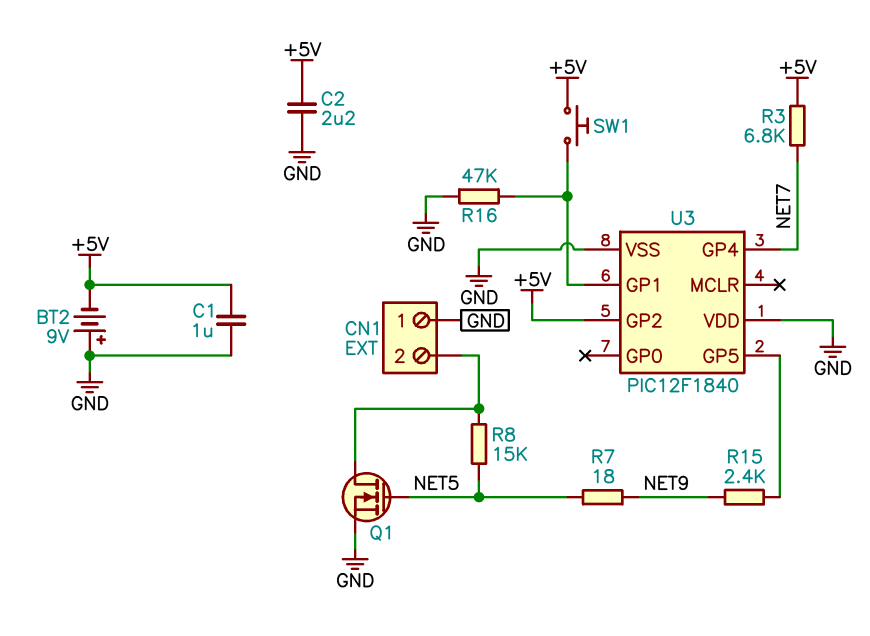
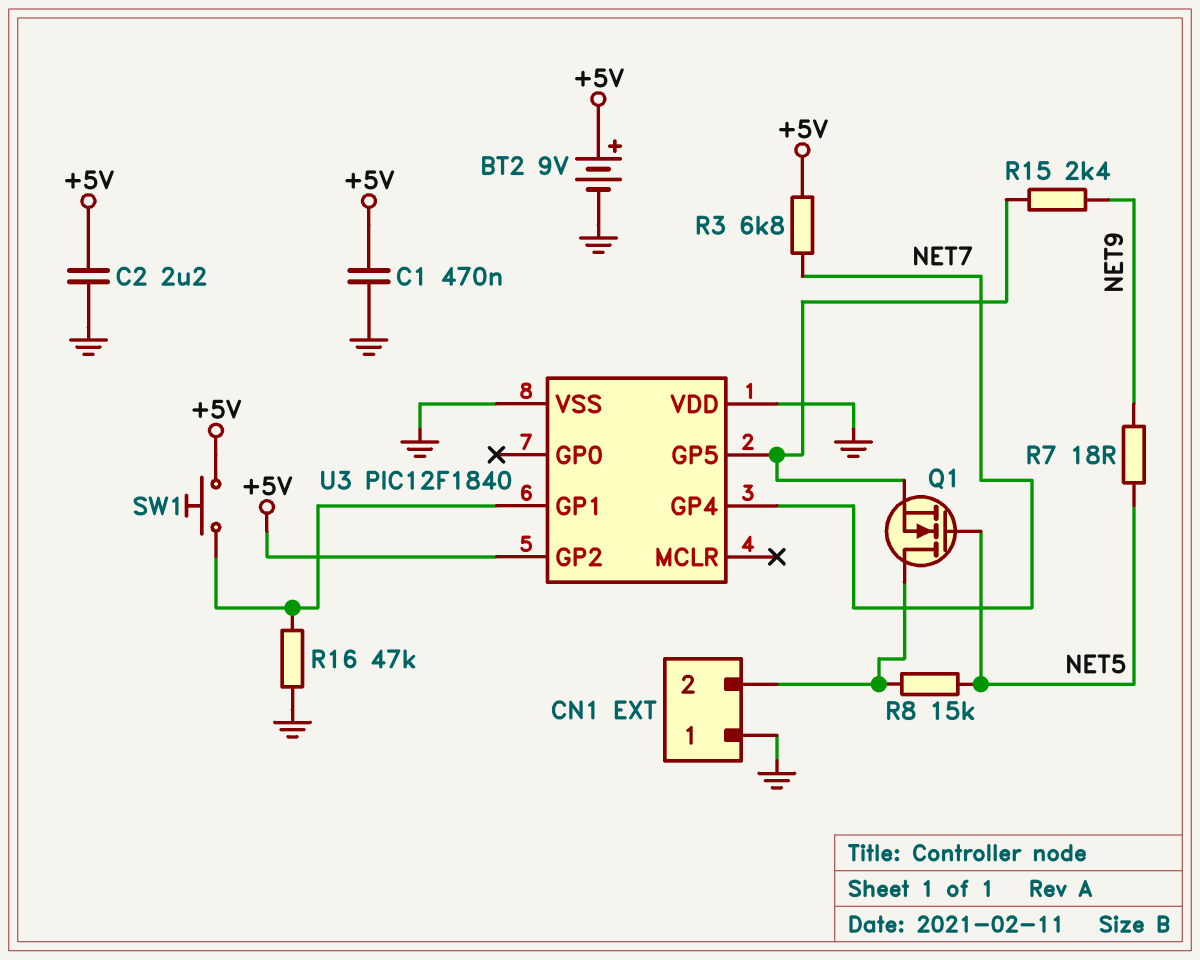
BT2: 9V (plus GND, minus +5V) -> 9V (plus +5V, minus GND)
C1: 1uF (+5V, GND) -> 470nF (+5V, GND)
Q1: NMOS (G NET5, D CN1/2, S GND) -> NMOS (G NET5, D CN1/2, S U3/GP5)

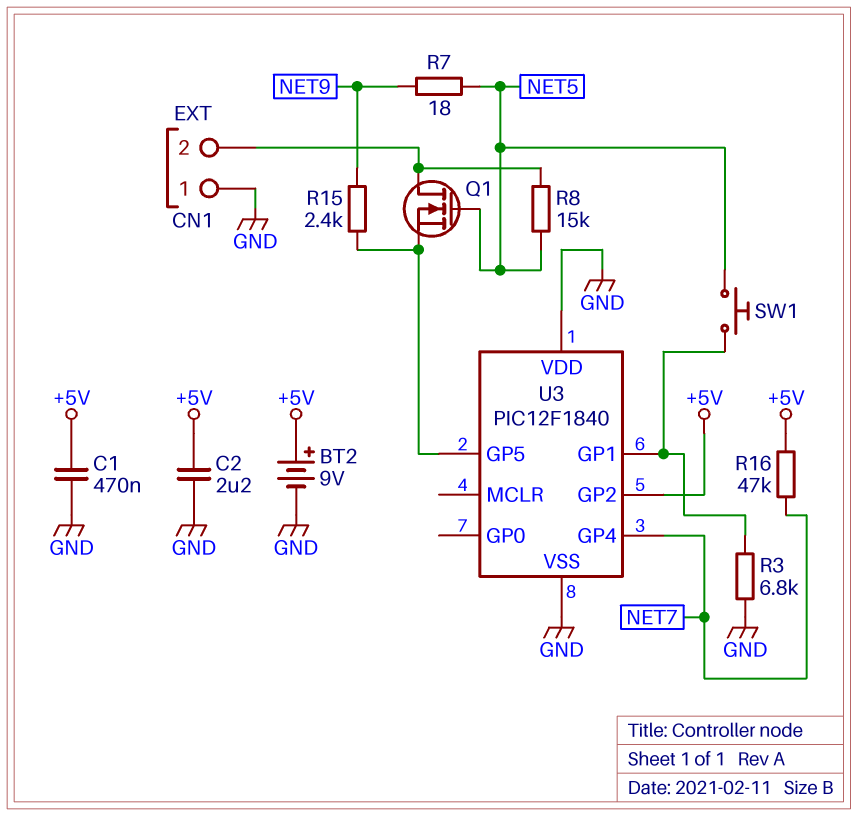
R3: 6.8k (+5V, NET7) -> 6.8k (GND, U3/GP1)
R16: 47k (GND, U3/GP1) -> 47k (+5V, NET7)
SW1: button (+5V, U3/GP1) -> button (NET5, U3/GP1)

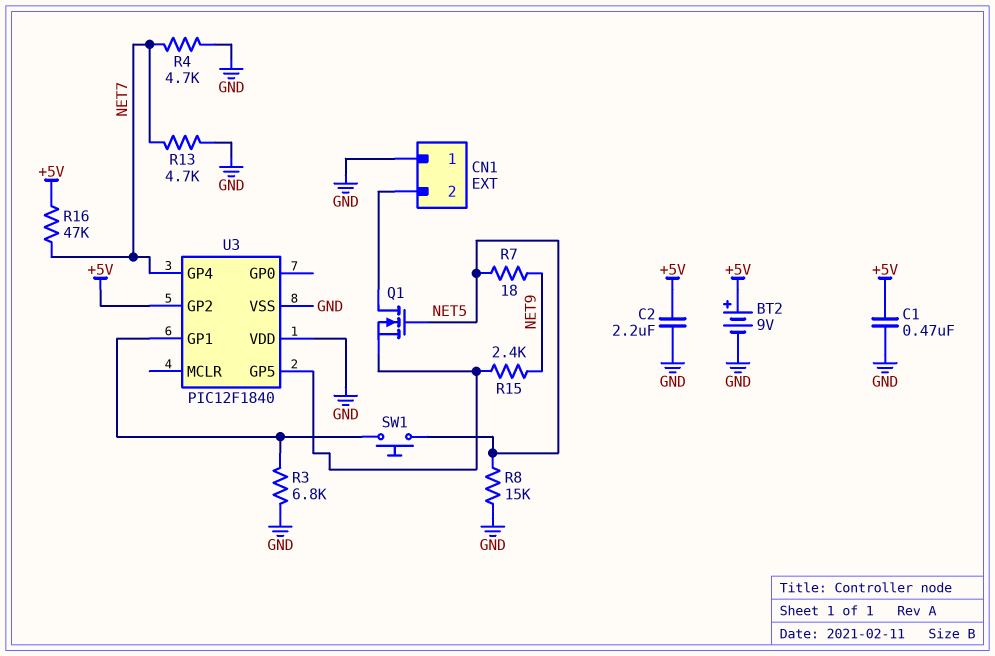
R4: none -> 4.7k (GND, NET7)
R8: 15k (CN1/2, NET5) -> 15k (GND, NET5)
R13: none -> 4.7k (GND, NET7)

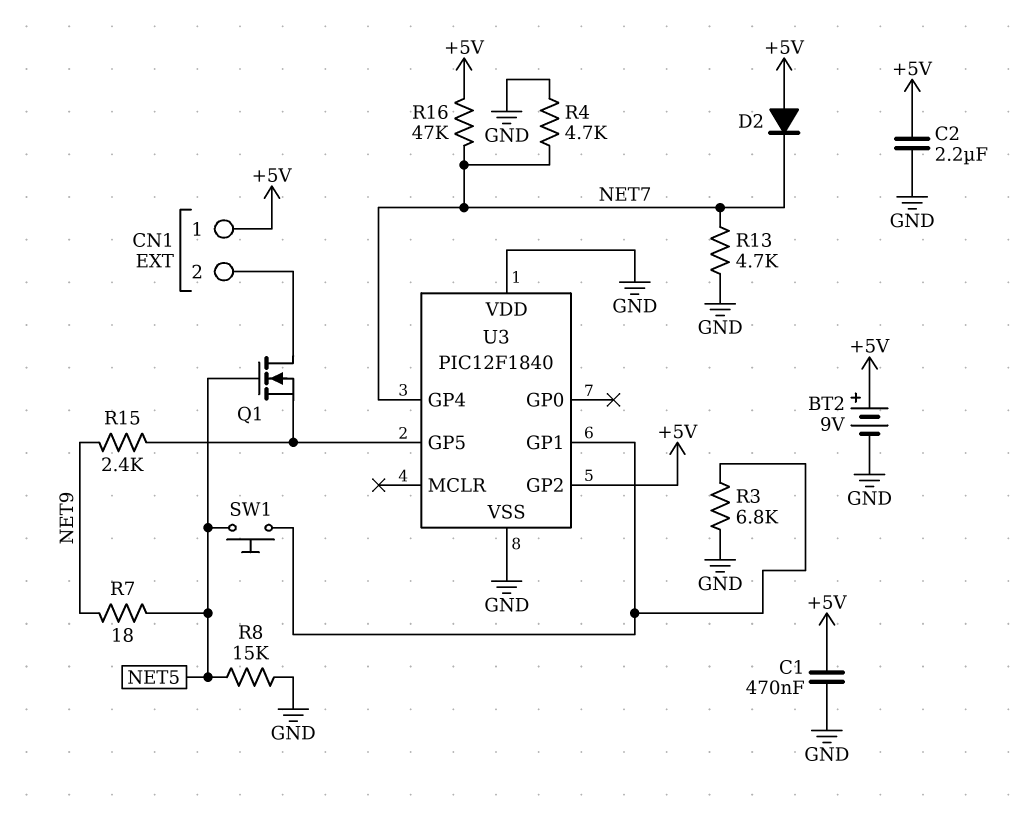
CN1 pin 1: GND -> +5V
D2: none -> diode (A +5V, K NET7)

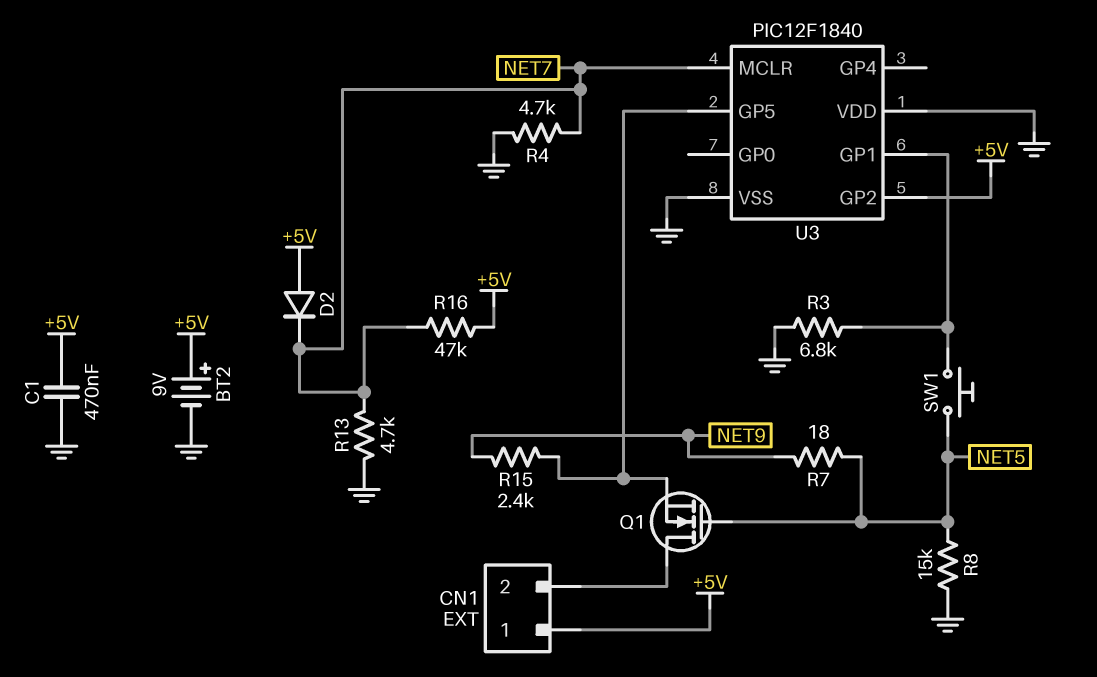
C2: 2.2uF (+5V, GND) -> none
U3 pin GP4: NET7 -> none
U3 pin MCLR: none -> NET7

